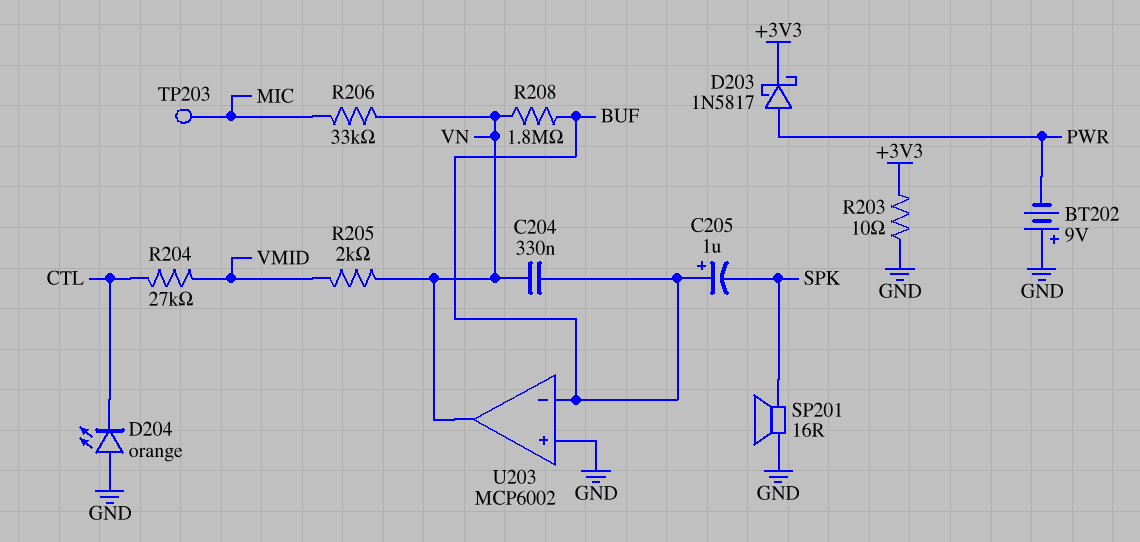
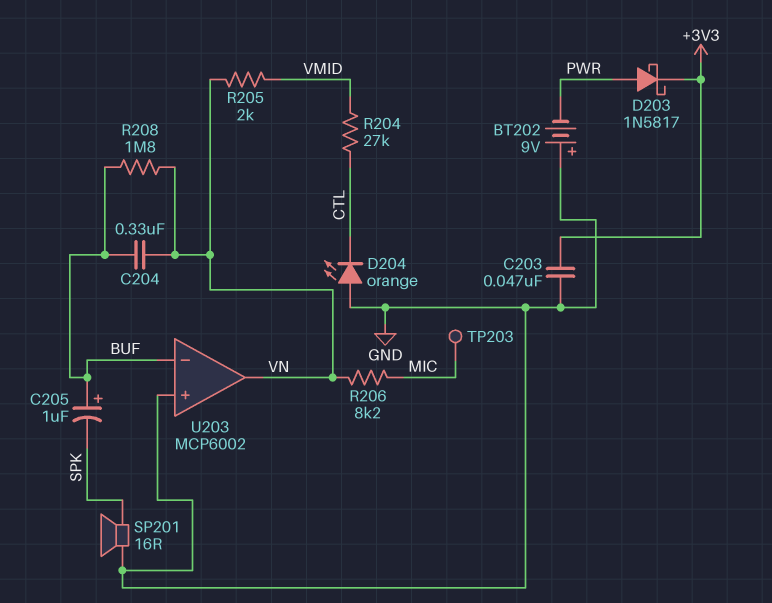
C203: none -> 47nF (+3V3, GND)
R203: 10 (+3V3, GND) -> none
R206: 33k (MIC, VN) -> 8.2k (MIC, VN)

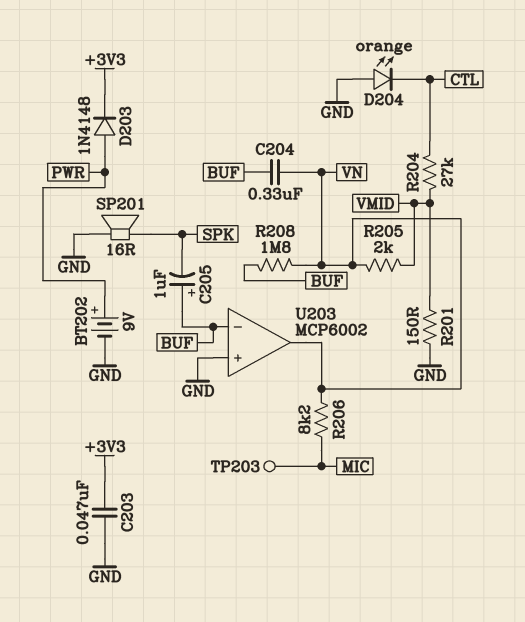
BT202: 9V (plus GND, minus PWR) -> 9V (plus PWR, minus GND)
D203: schottky 1N5817 (A PWR, K +3V3) -> diode 1N4148 (A PWR, K +3V3)
R201: none -> 150 (GND, VMID)

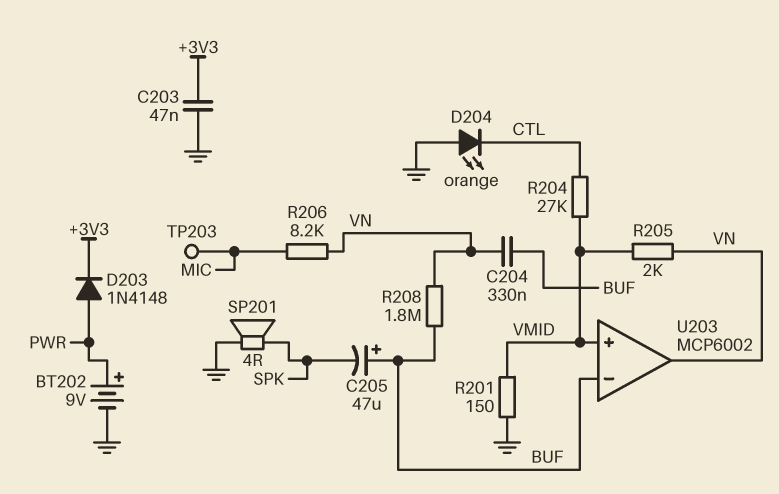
C205: 1uF (plus BUF, minus SPK) -> 47uF (plus BUF, minus SPK)
SP201: speaker 16R (GND, SPK) -> speaker 4R (GND, SPK)
U203 pin in+: GND -> VMID

